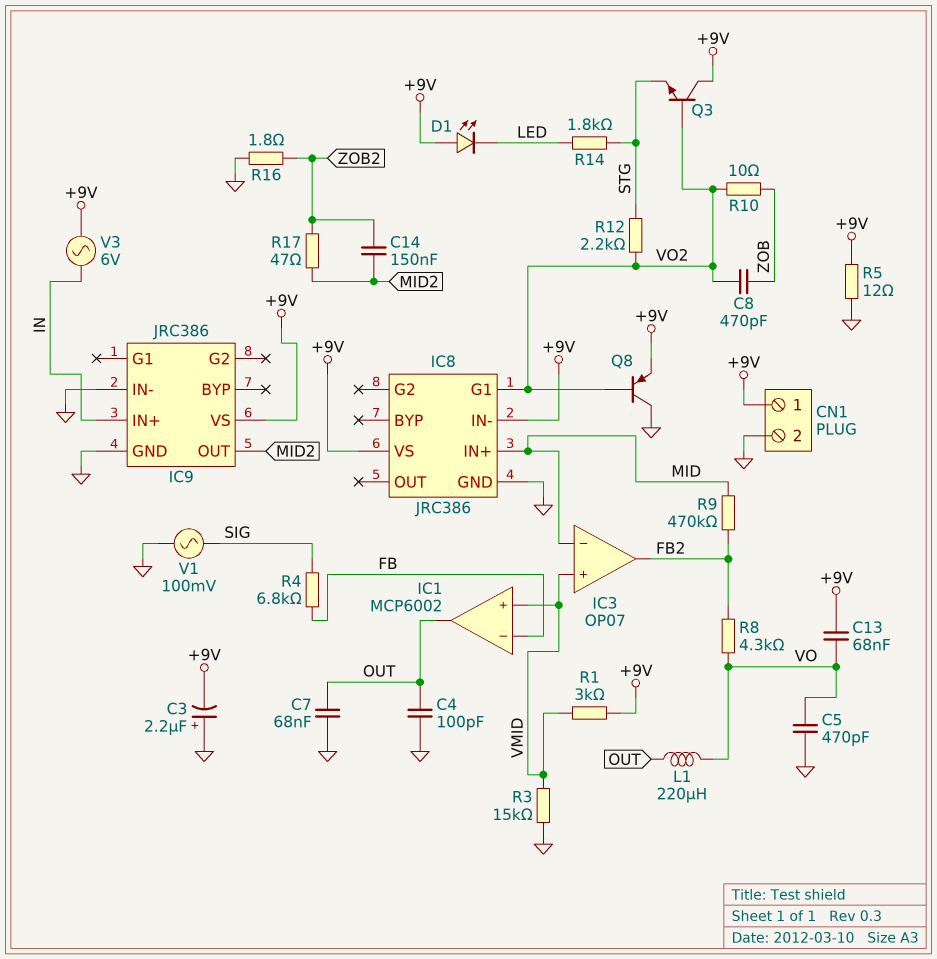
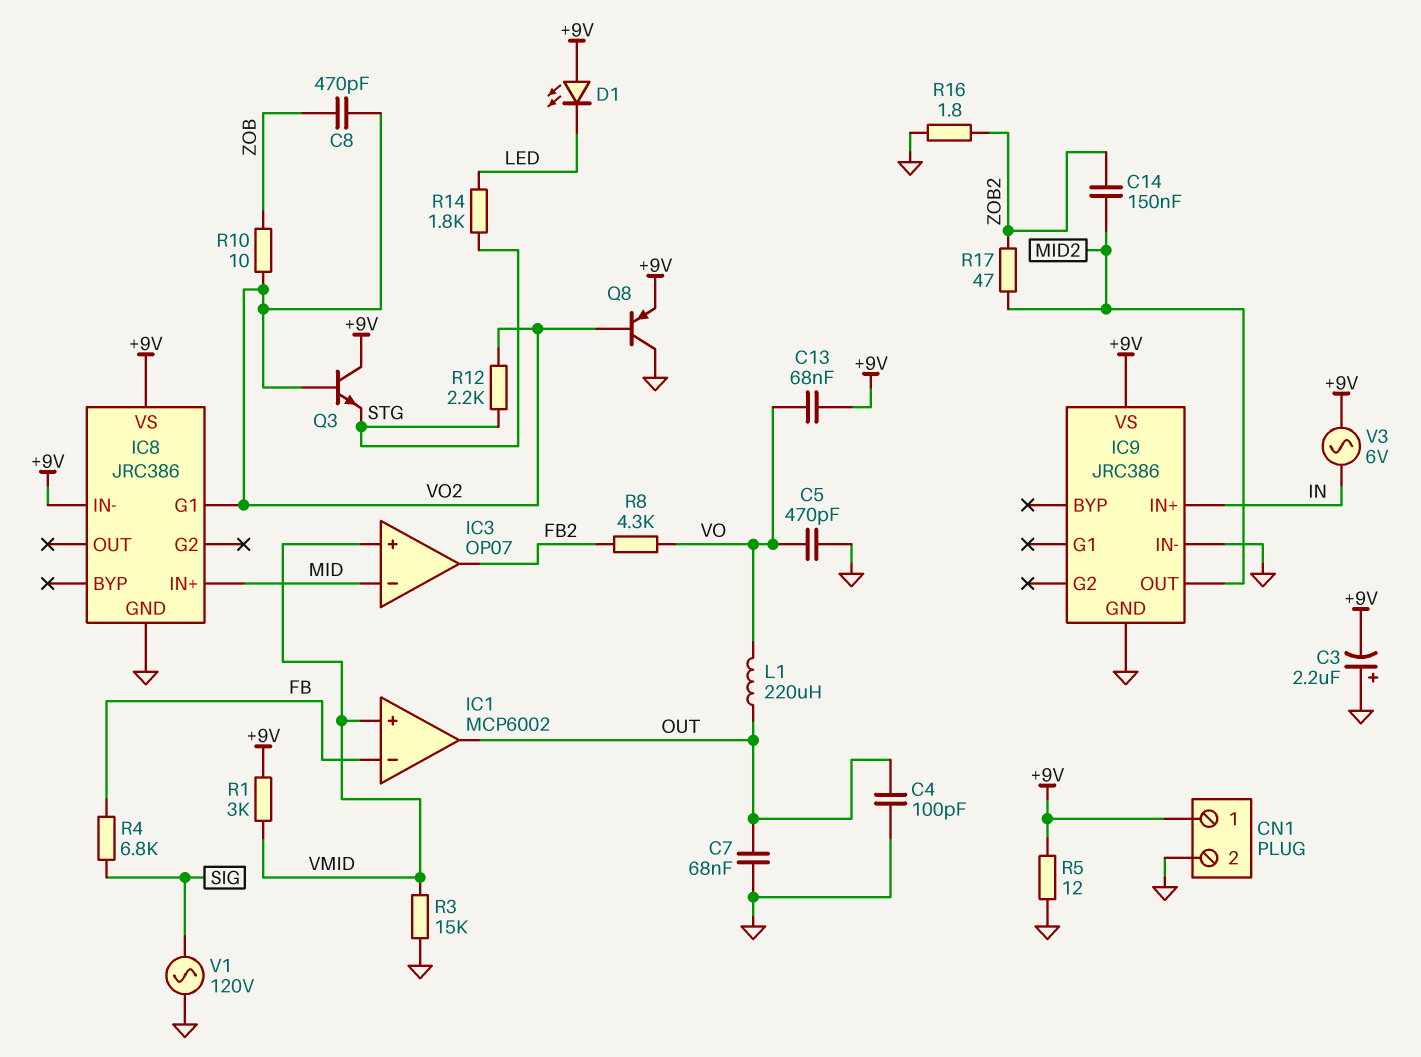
R9: 470k (FB2, MID) -> none
V1: AC 100mV (GND, SIG) -> AC 120V (GND, SIG)

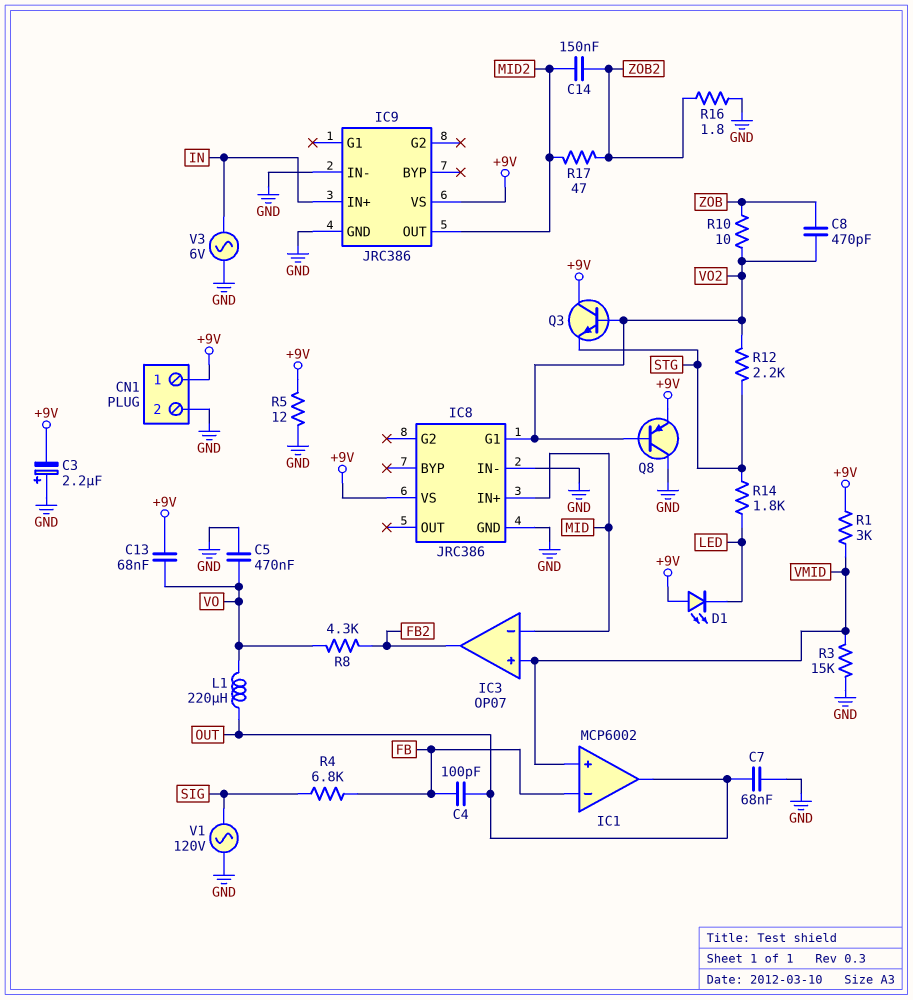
C4: 100pF (GND, OUT) -> 100pF (FB, OUT)
C5: 470pF (GND, VO) -> 470nF (GND, VO)
IC8 pin IN-: +9V -> GND
V3: AC 6V (+9V, IN) -> AC 6V (GND, IN)

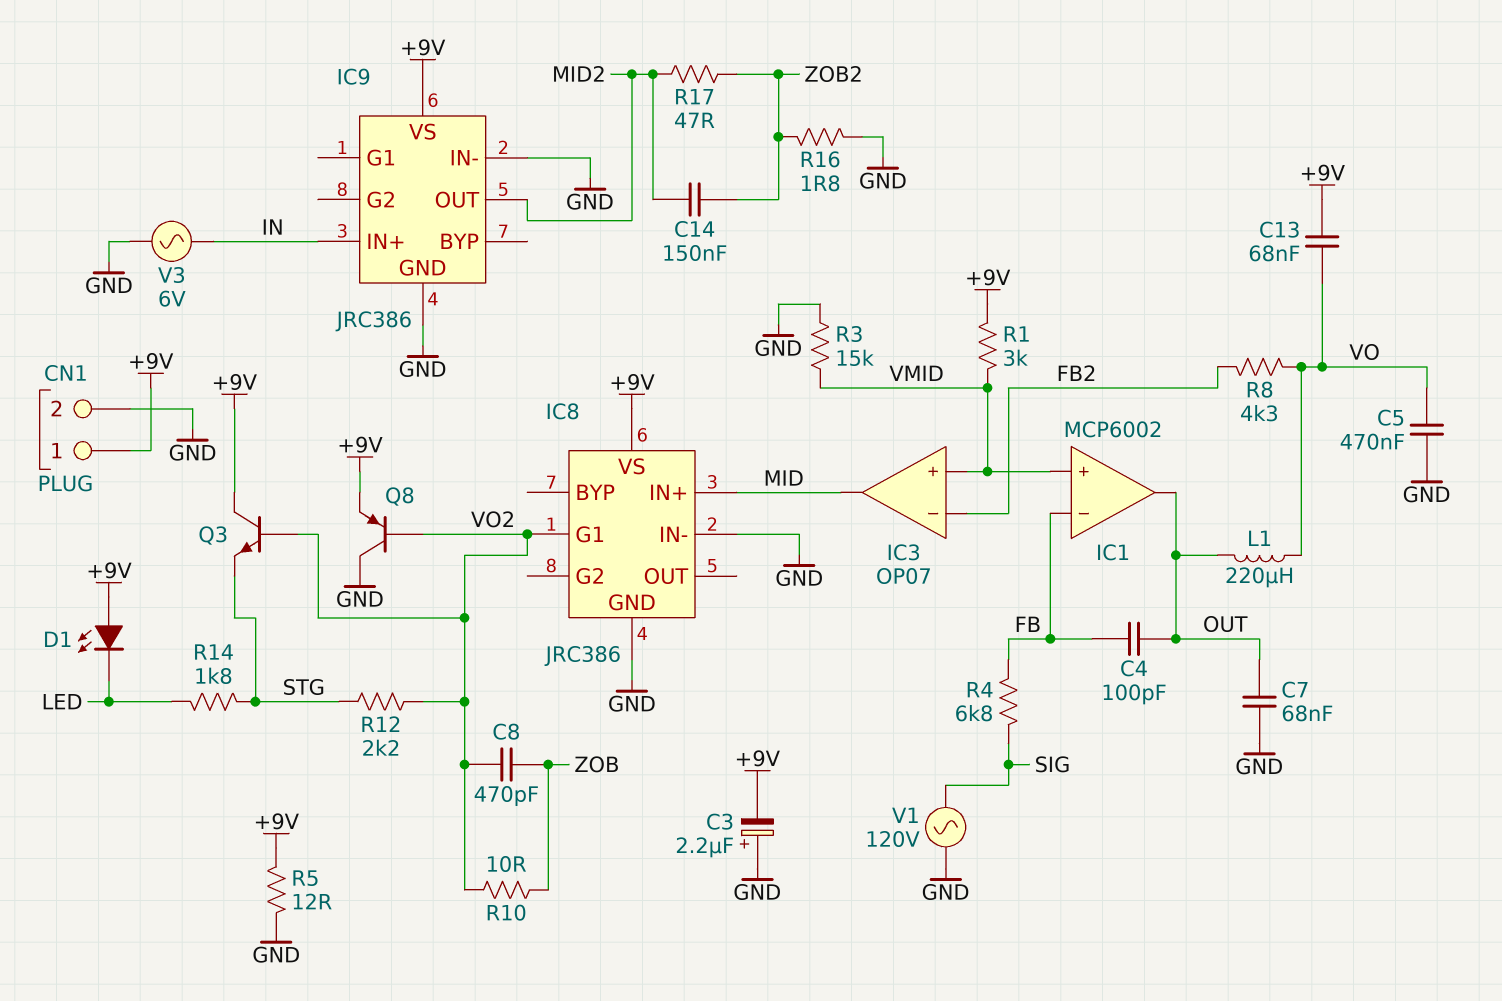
IC3 pin in-: MID -> FB2
IC3 pin out: FB2 -> MID

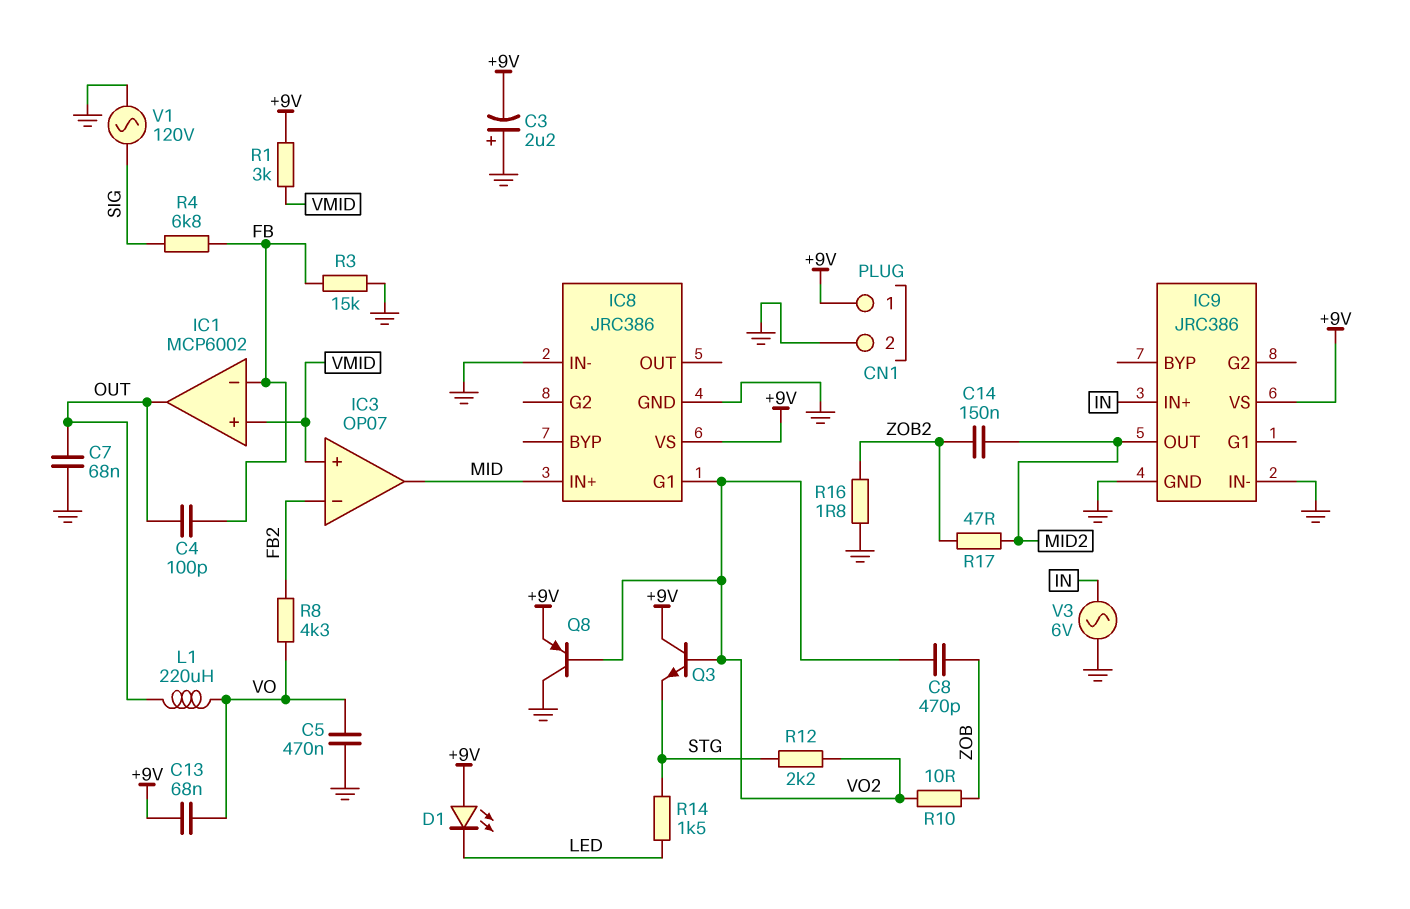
R3: 15k (GND, VMID) -> 15k (FB, GND)
R5: 12 (+9V, GND) -> none
R14: 1.8k (LED, STG) -> 1.5k (LED, STG)

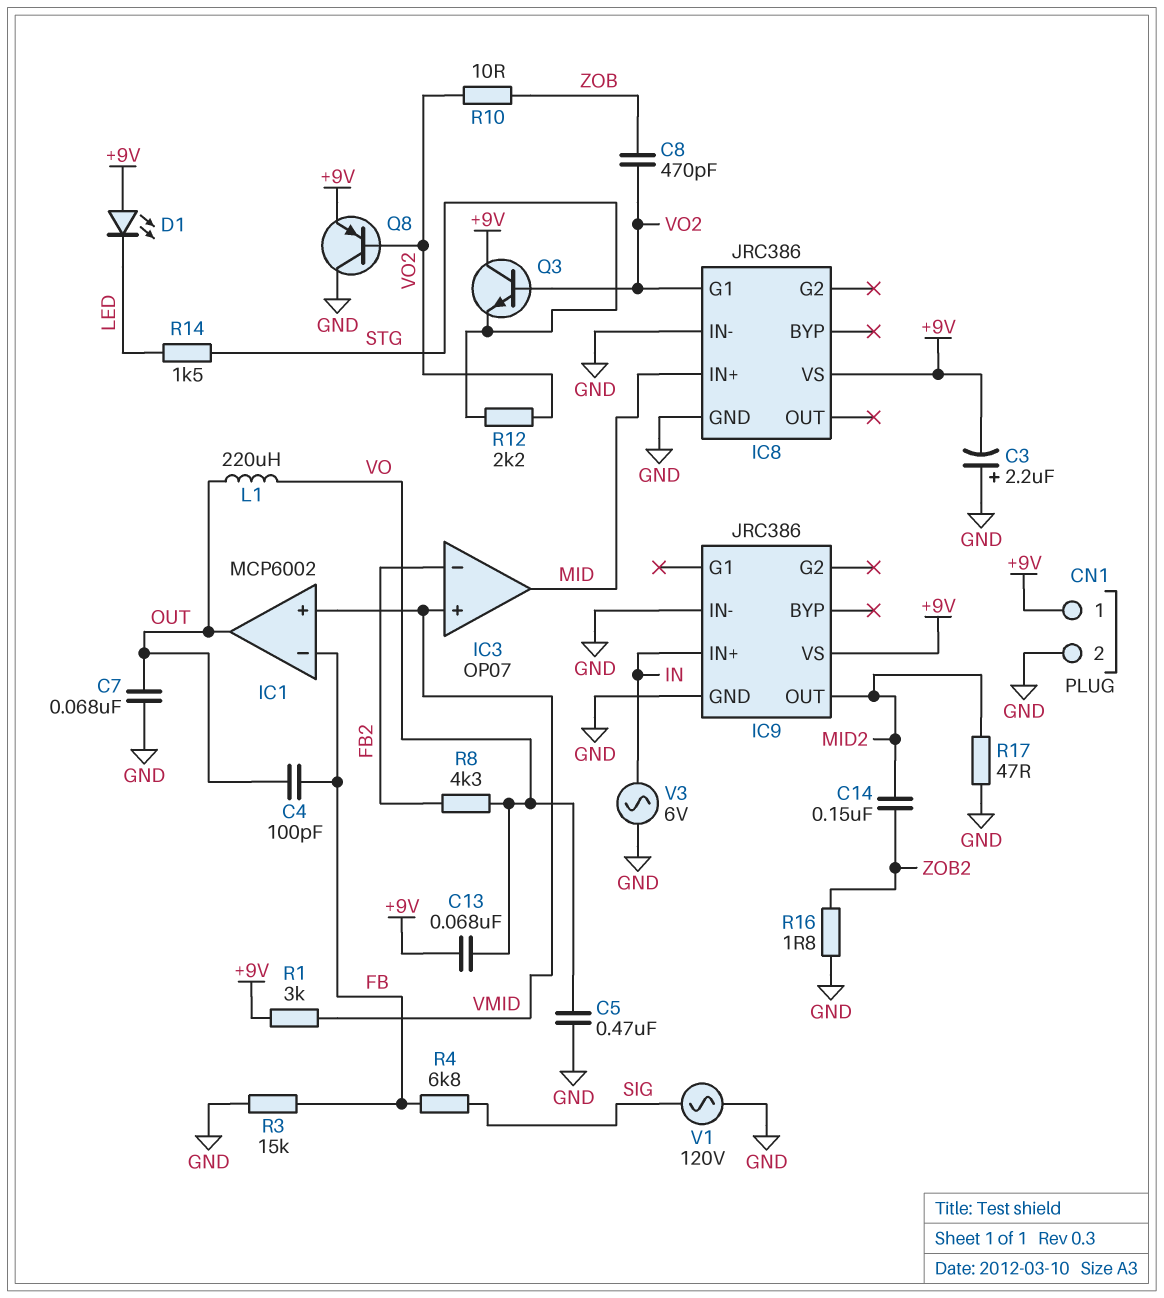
R17: 47 (MID2, ZOB2) -> 47 (GND, MID2)

